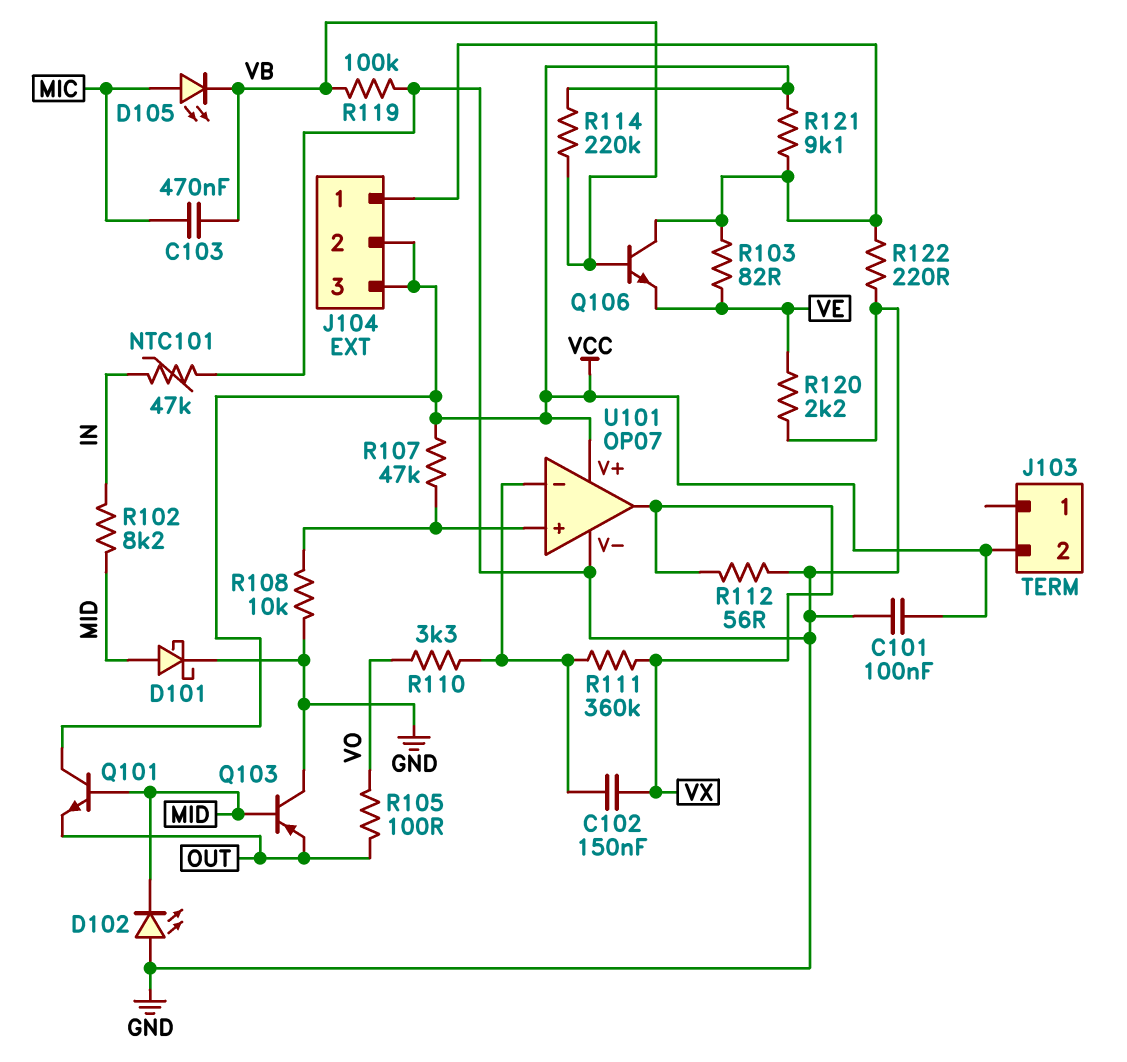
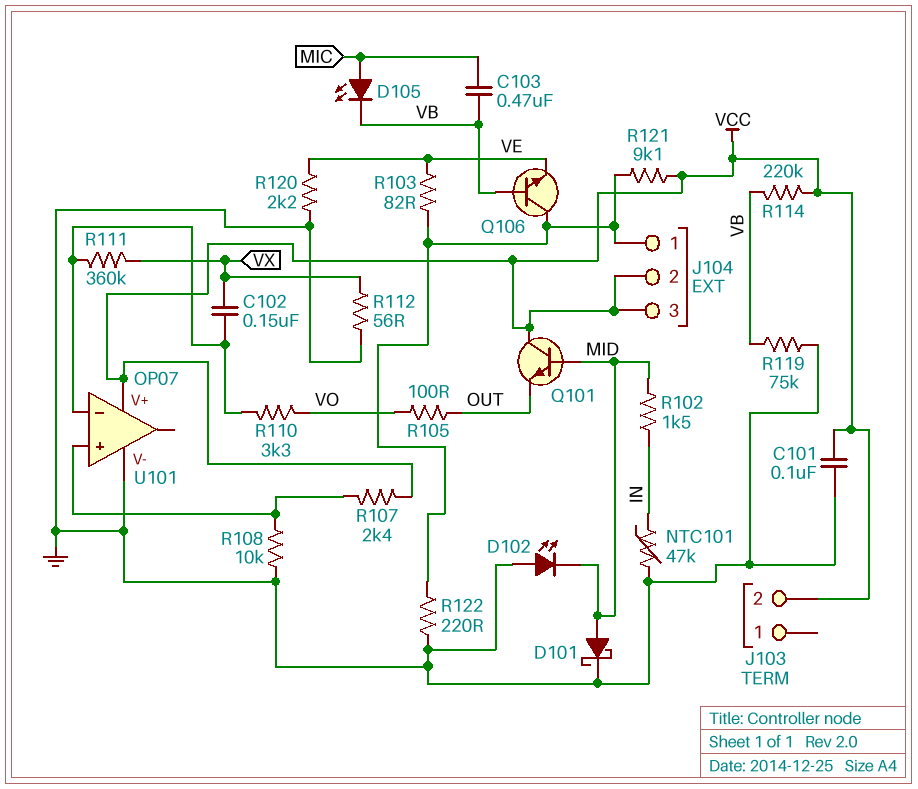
Q103: PNP (B MID, C GND, E OUT) -> none
R102: 8.2k (IN, MID) -> 1.5k (IN, MID)
R107: 47k (U101/in+, VCC) -> 2.4k (U101/in+, VCC)
R119: 100k (GND, VB) -> 75k (GND, VB)
U101 pin out: VX -> none

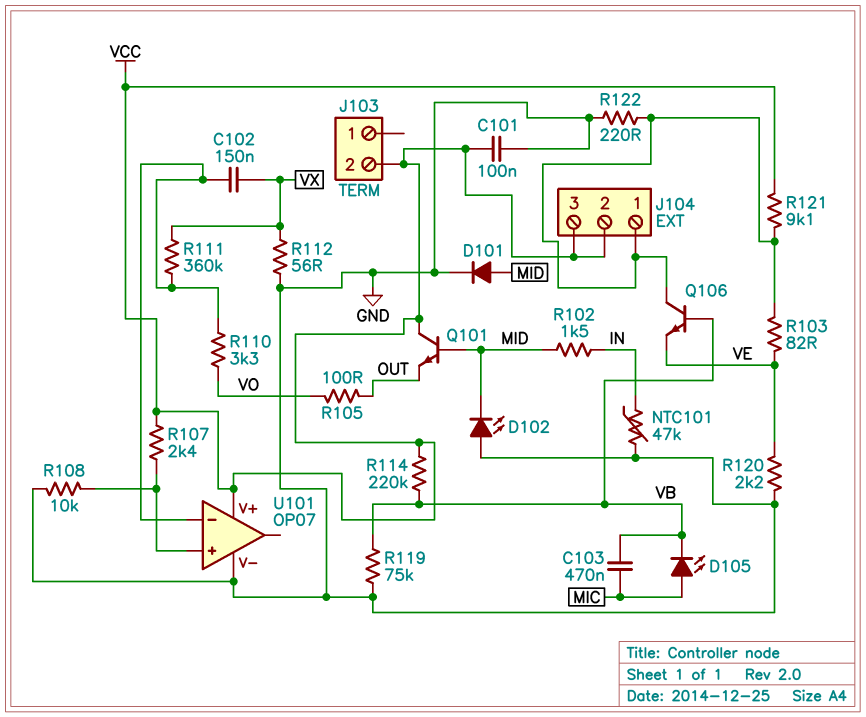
D101: schottky (A MID, K GND) -> diode (A MID, K GND)

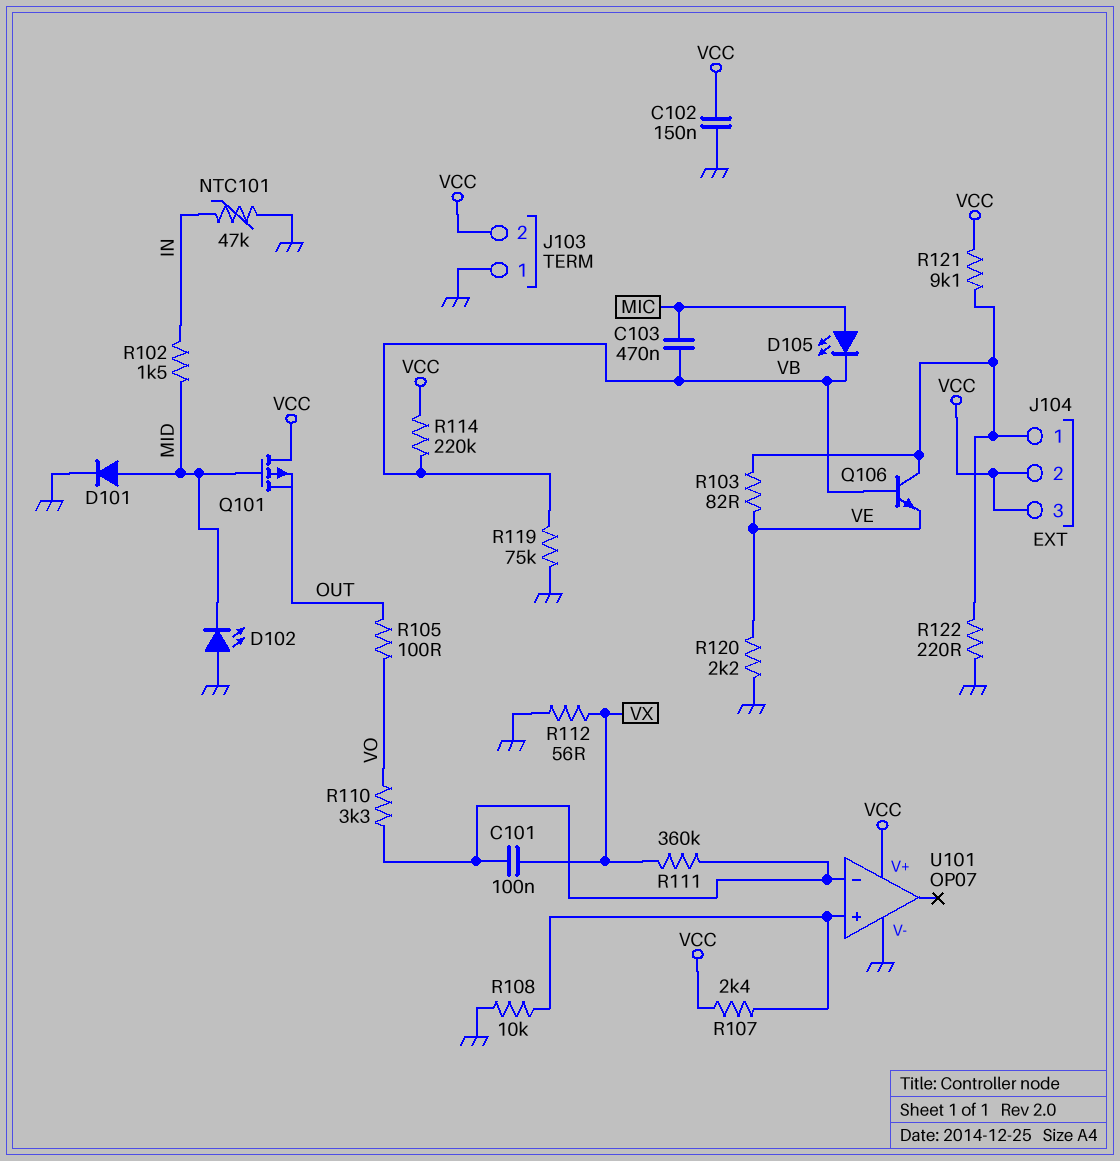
C101: 100nF (GND, VCC) -> 100nF (U101/in-, VX)
C102: 150nF (U101/in-, VX) -> 150nF (GND, VCC)
J103 pin 1: none -> GND
Q101: NPN (B MID, C VCC, E OUT) -> PMOS (G MID, D VCC, S OUT)

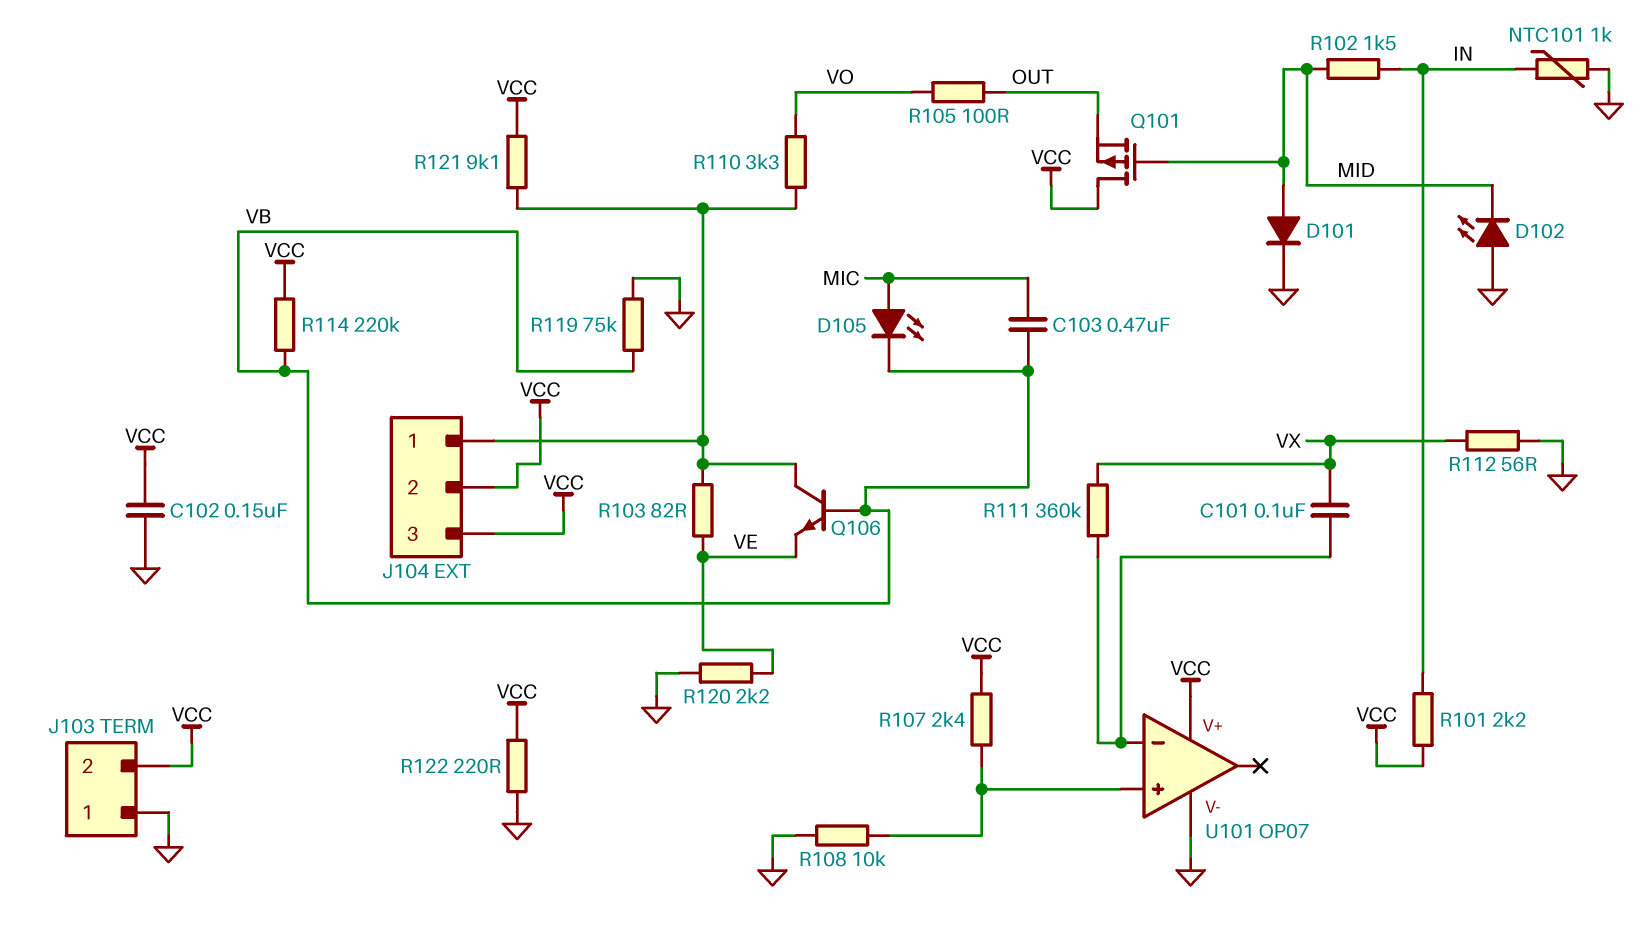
NTC101: 47k (GND, IN) -> 1k (GND, IN)
R101: none -> 2.2k (IN, VCC)
R110: 3.3k (U101/in-, VO) -> 3.3k (J104/1, VO)
R122: 220 (GND, J104/1) -> 220 (GND, VCC)

